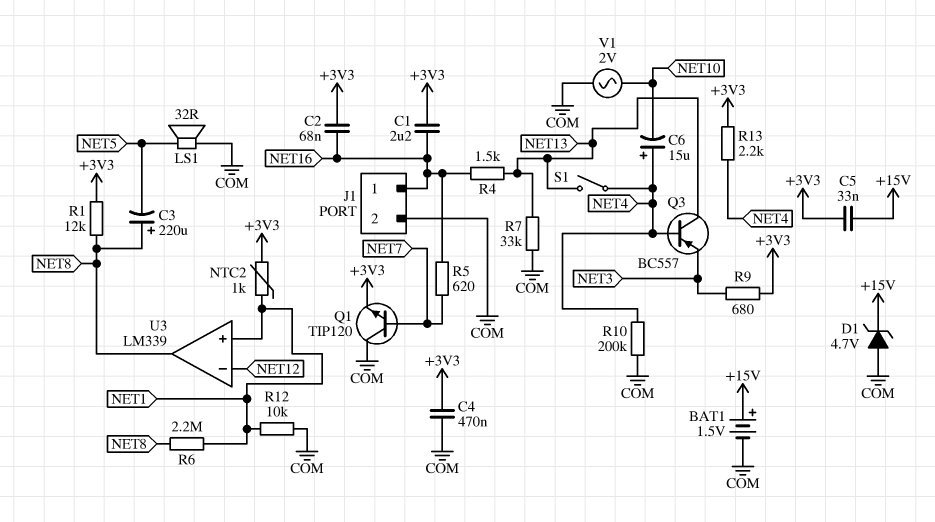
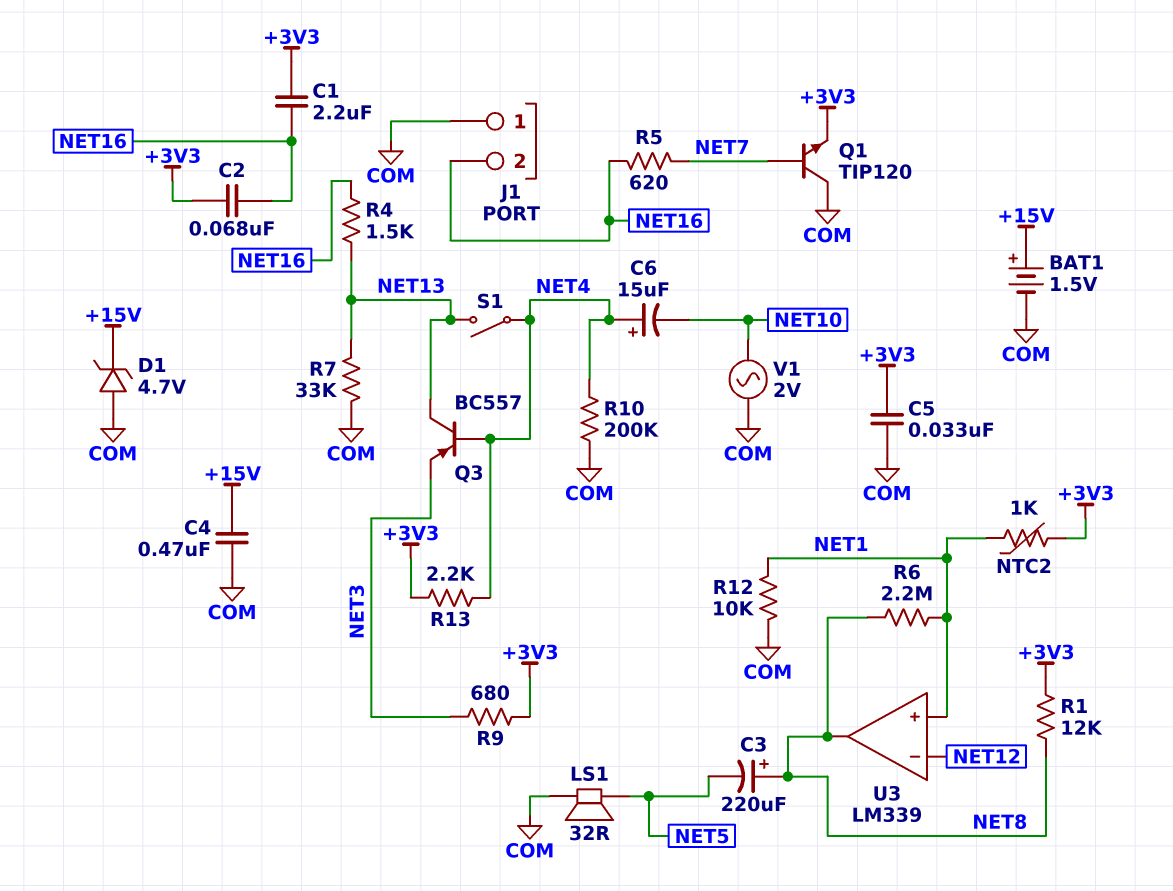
C4: 470nF (+3V3, COM) -> 470nF (+15V, COM)
C5: 33nF (+3V3, +15V) -> 33nF (+3V3, COM)
J1 pin 1: NET16 -> COM
J1 pin 2: COM -> NET16

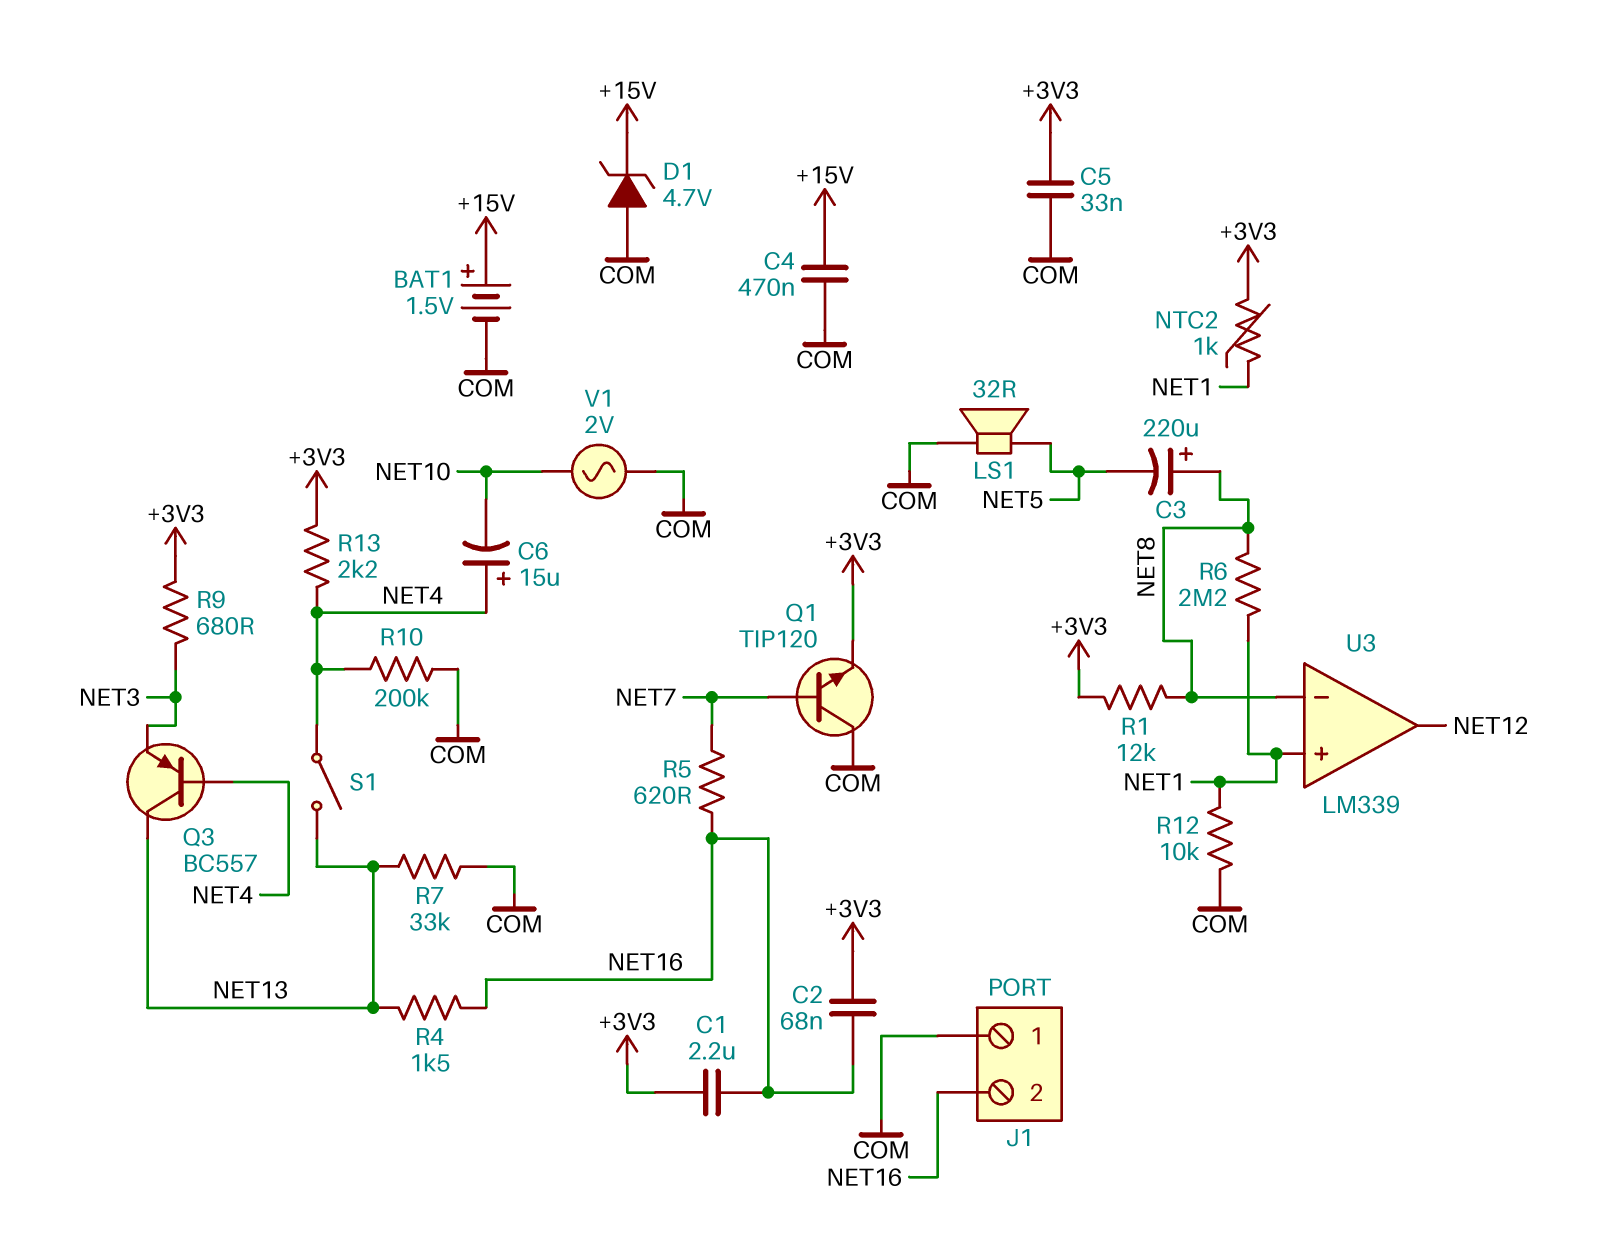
U3 pin in-: NET12 -> NET8
U3 pin out: NET8 -> NET12

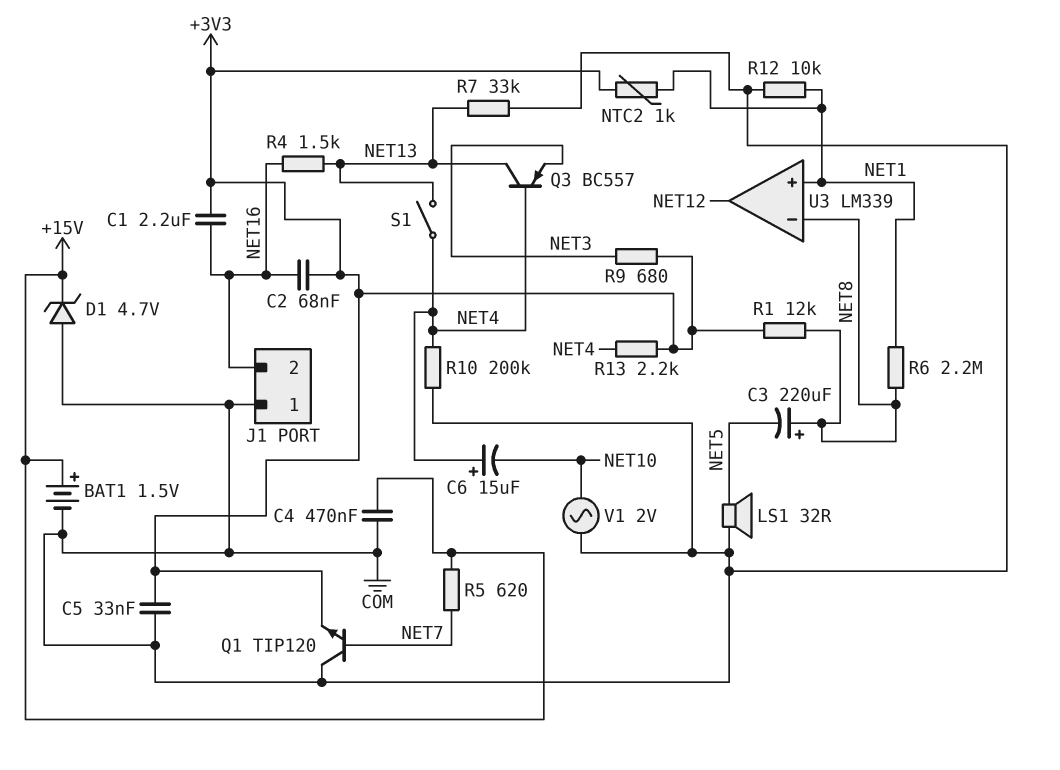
R5: 620 (NET7, NET16) -> 620 (+15V, NET7)

